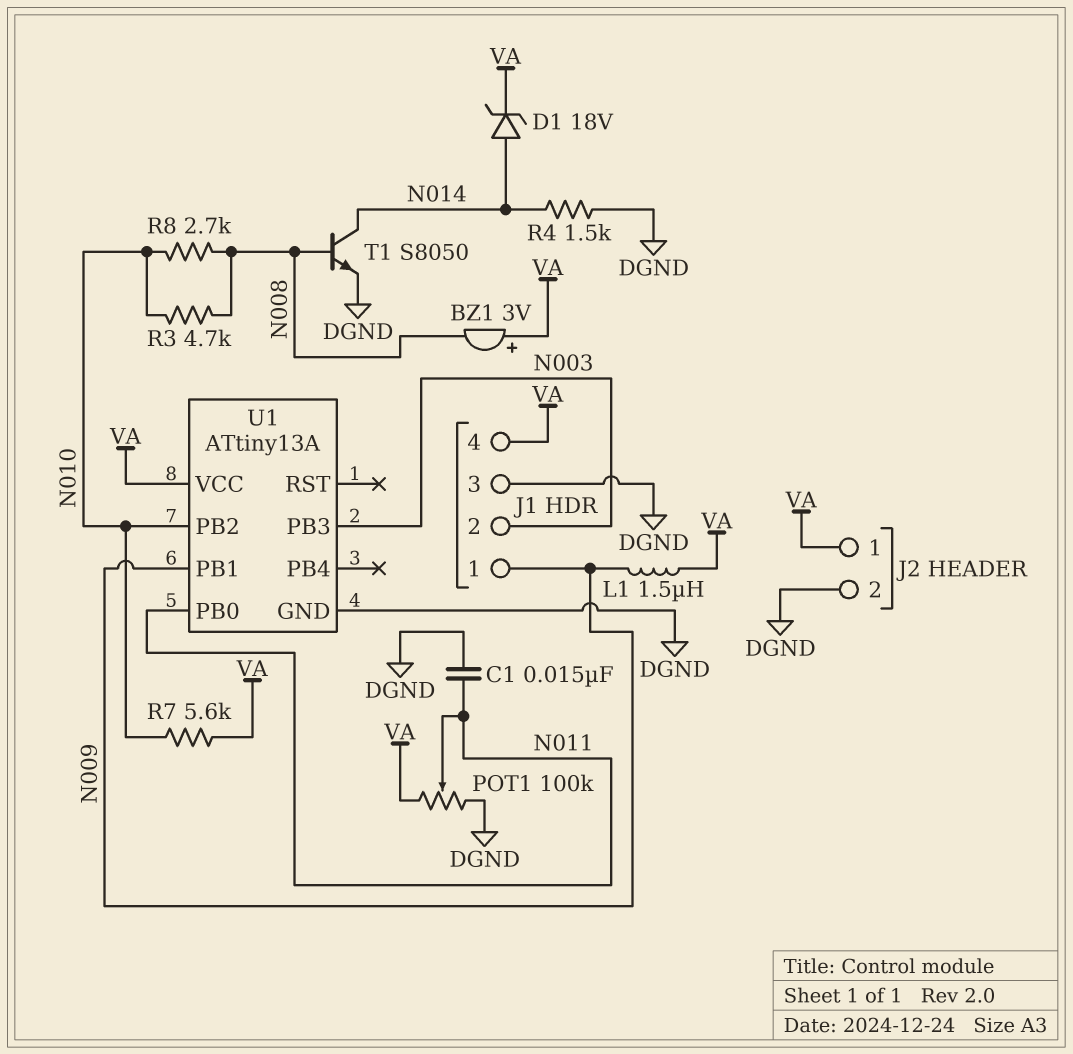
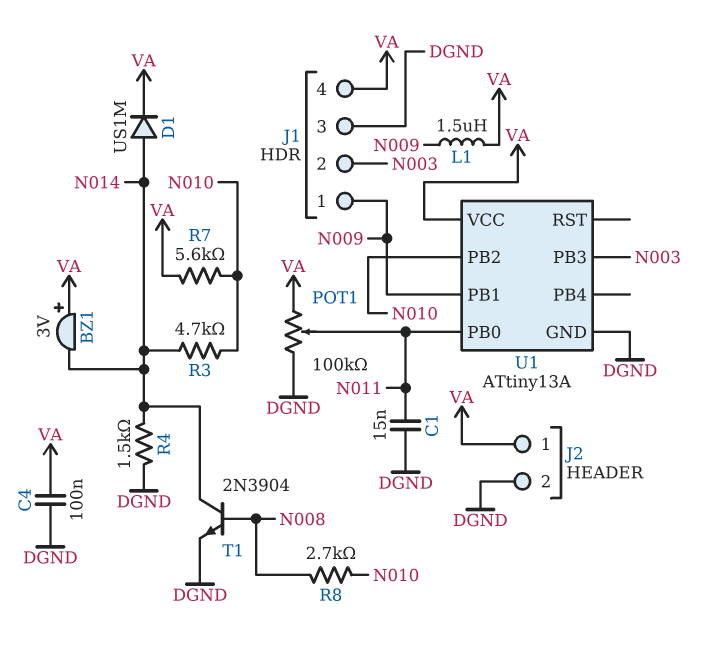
BZ1: buzzer 3V (plus VA, minus N008) -> buzzer 3V (plus VA, minus N014)
C4: none -> 100nF (DGND, VA)
D1: zener 18V (A N014, K VA) -> diode US1M (A N014, K VA)
R3: 4.7k (N008, N010) -> 4.7k (N010, N014)
T1: NPN S8050 (B N008, C N014, E DGND) -> NPN 2N3904 (B N008, C N014, E DGND)

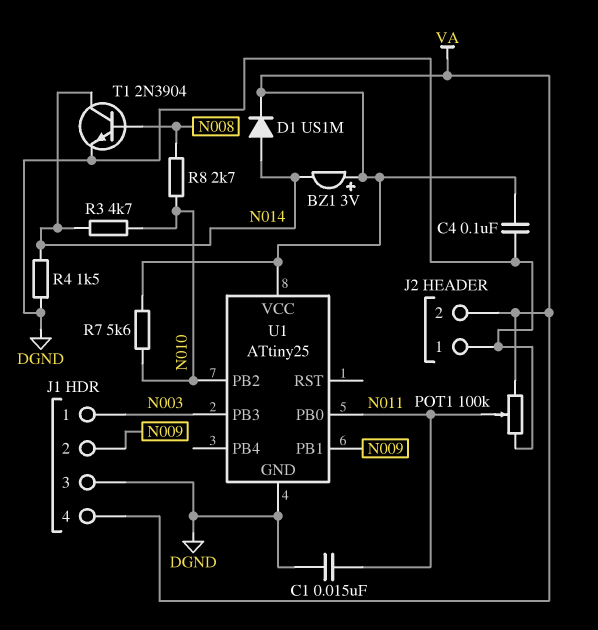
J1 pin 1: N009 -> N003
J1 pin 2: N003 -> N009
J2 pin 1: VA -> DGND
J2 pin 2: DGND -> VA
L1: 1.5uH (N009, VA) -> none
U1: ATtiny13A -> ATtiny25

